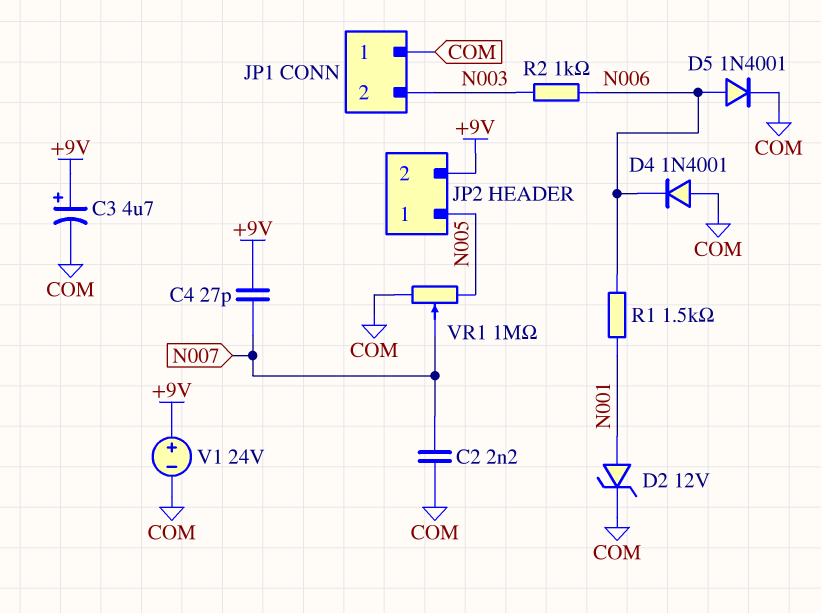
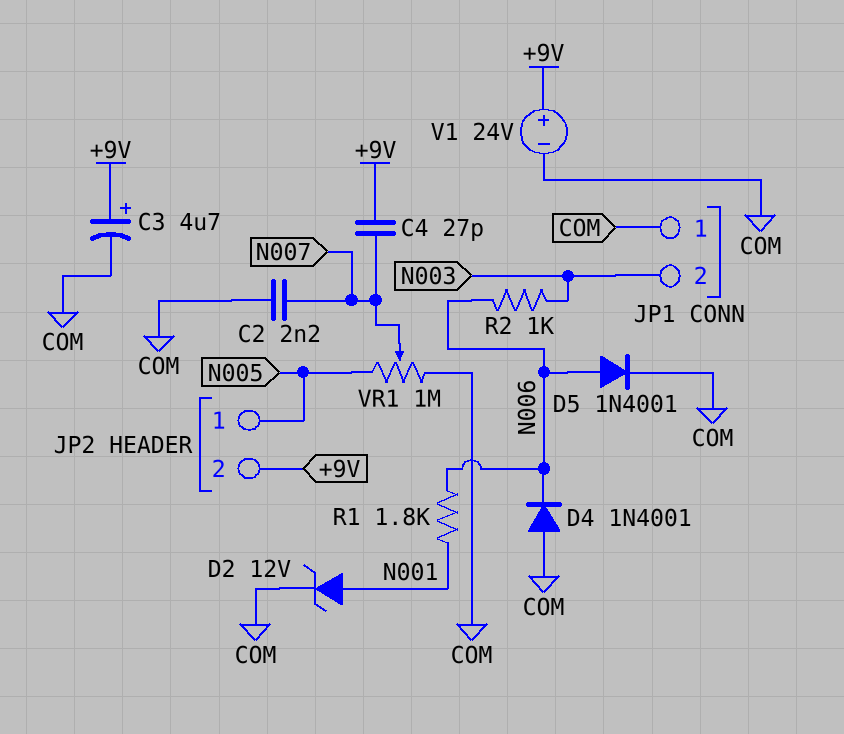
R1: 1.5k (N001, N006) -> 1.8k (N001, N006)

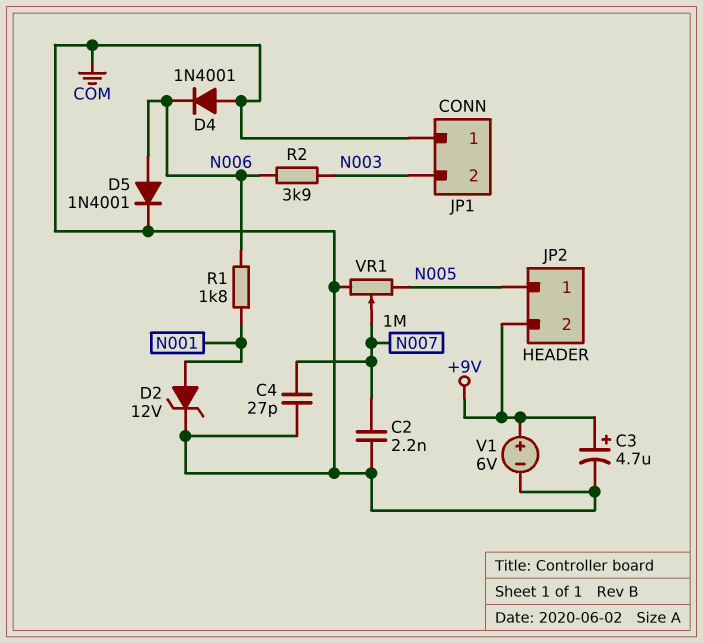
C4: 27pF (+9V, N007) -> 27pF (COM, N007)
R2: 1k (N003, N006) -> 3.9k (N003, N006)
V1: 24V (plus +9V, minus COM) -> 6V (plus +9V, minus COM)

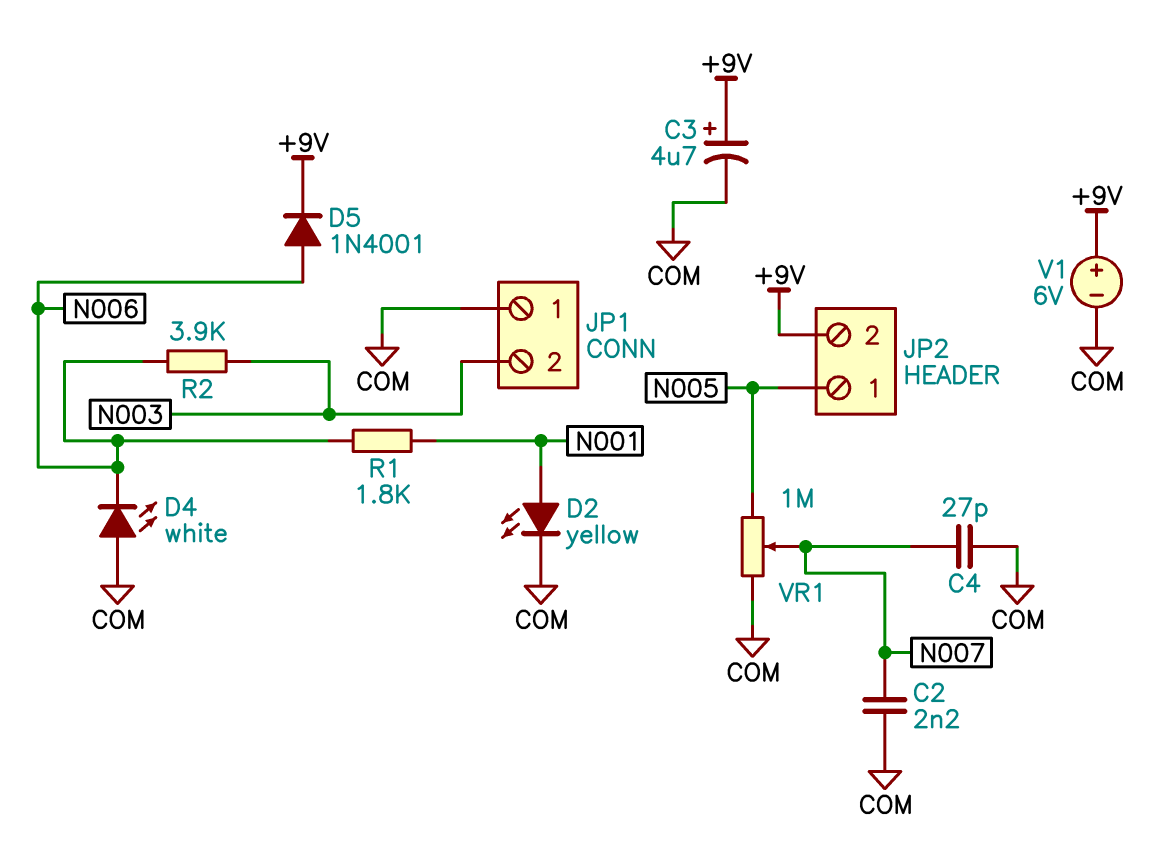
D2: zener 12V (A N001, K COM) -> LED yellow (A N001, K COM)
D4: diode 1N4001 (A COM, K N006) -> LED white (A COM, K N006)
D5: diode 1N4001 (A N006, K COM) -> diode 1N4001 (A N006, K +9V)

